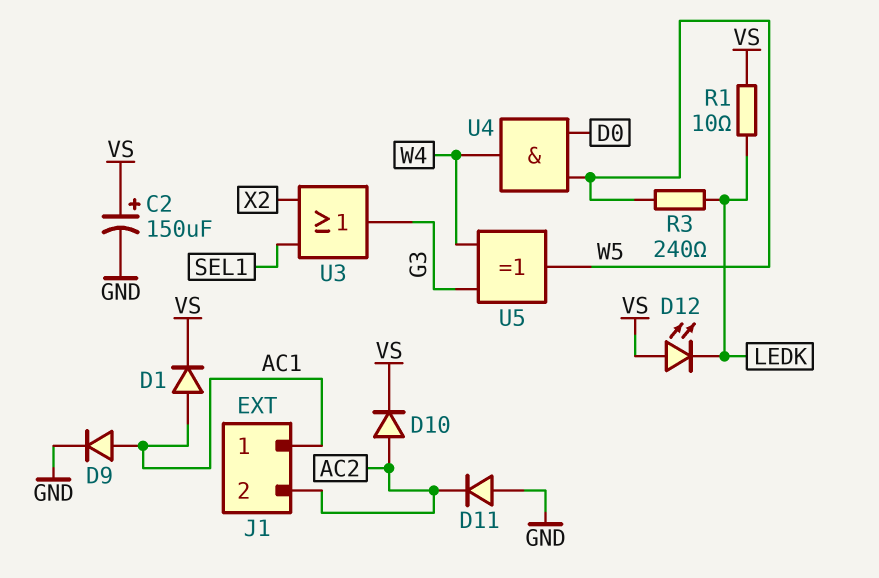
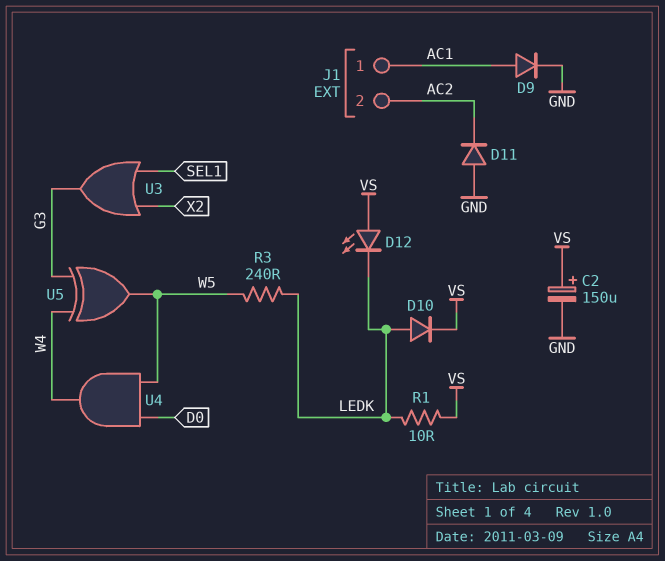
D1: diode (A AC1, K VS) -> none
D10: diode (A AC2, K VS) -> diode (A LEDK, K VS)

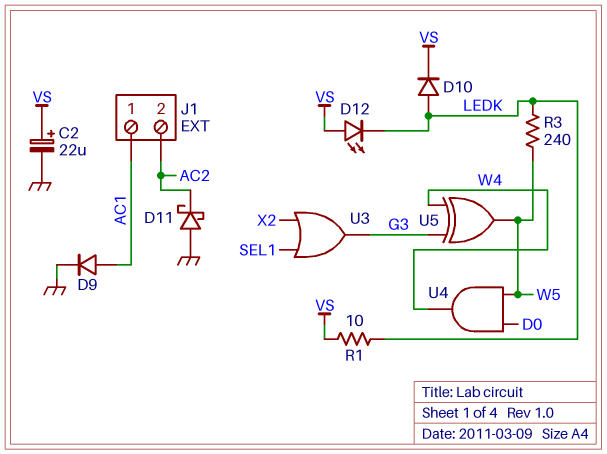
C2: 150uF (plus VS, minus GND) -> 22uF (plus VS, minus GND)
D11: diode (A GND, K AC2) -> schottky (A GND, K AC2)

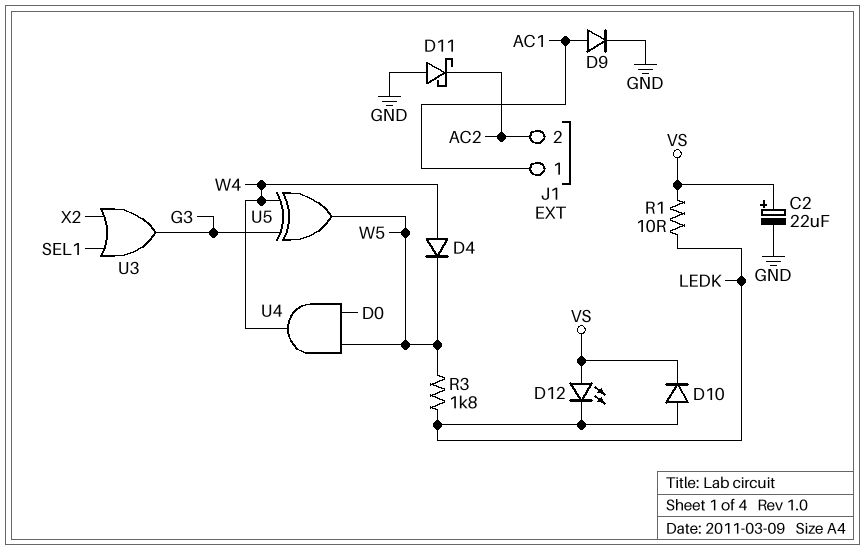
D4: none -> diode (A W4, K W5)
R3: 240 (LEDK, W5) -> 1.8k (LEDK, W5)

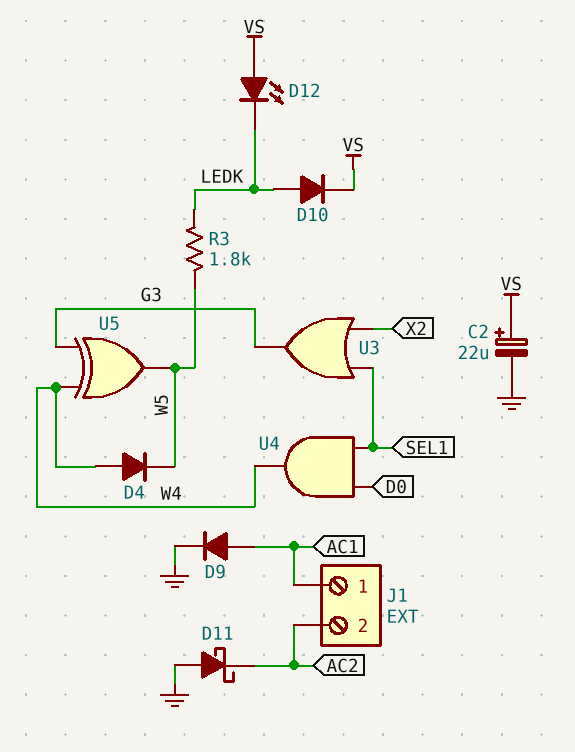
R1: 10 (LEDK, VS) -> none
U4: AND (in D0, in W5, out W4) -> AND (in D0, in SEL1, out W4)

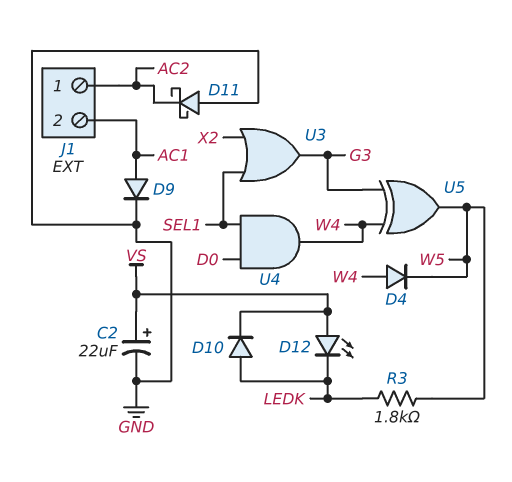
J1 pin 1: AC1 -> AC2
J1 pin 2: AC2 -> AC1

